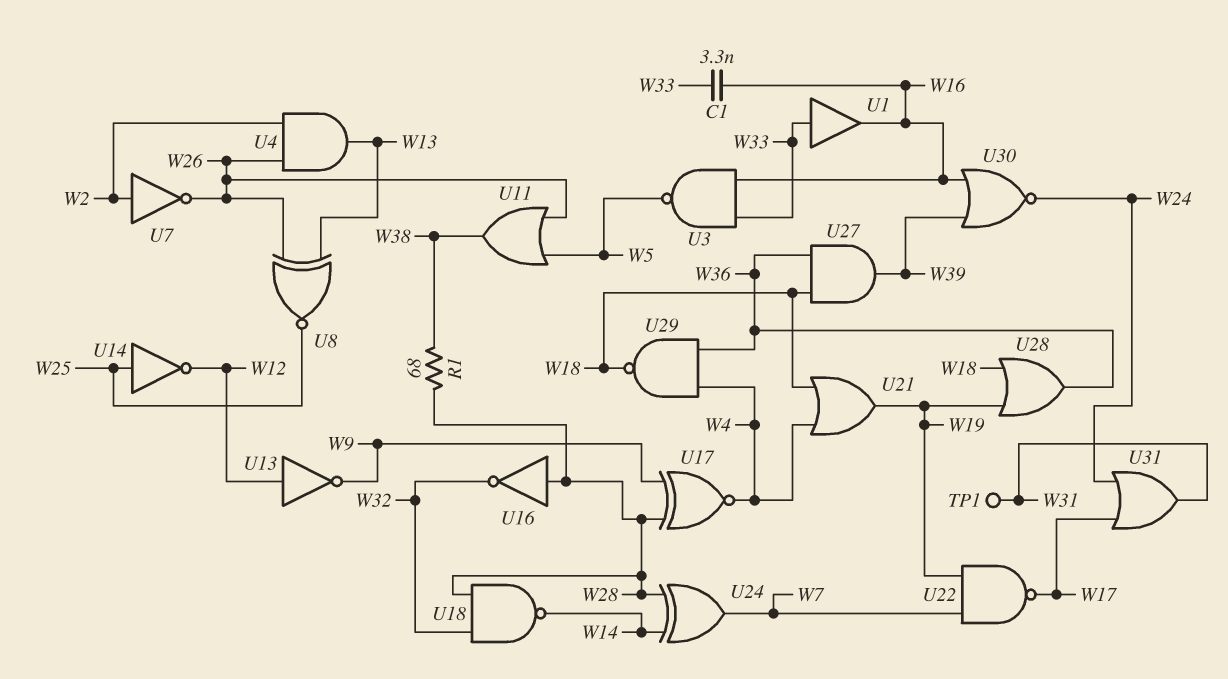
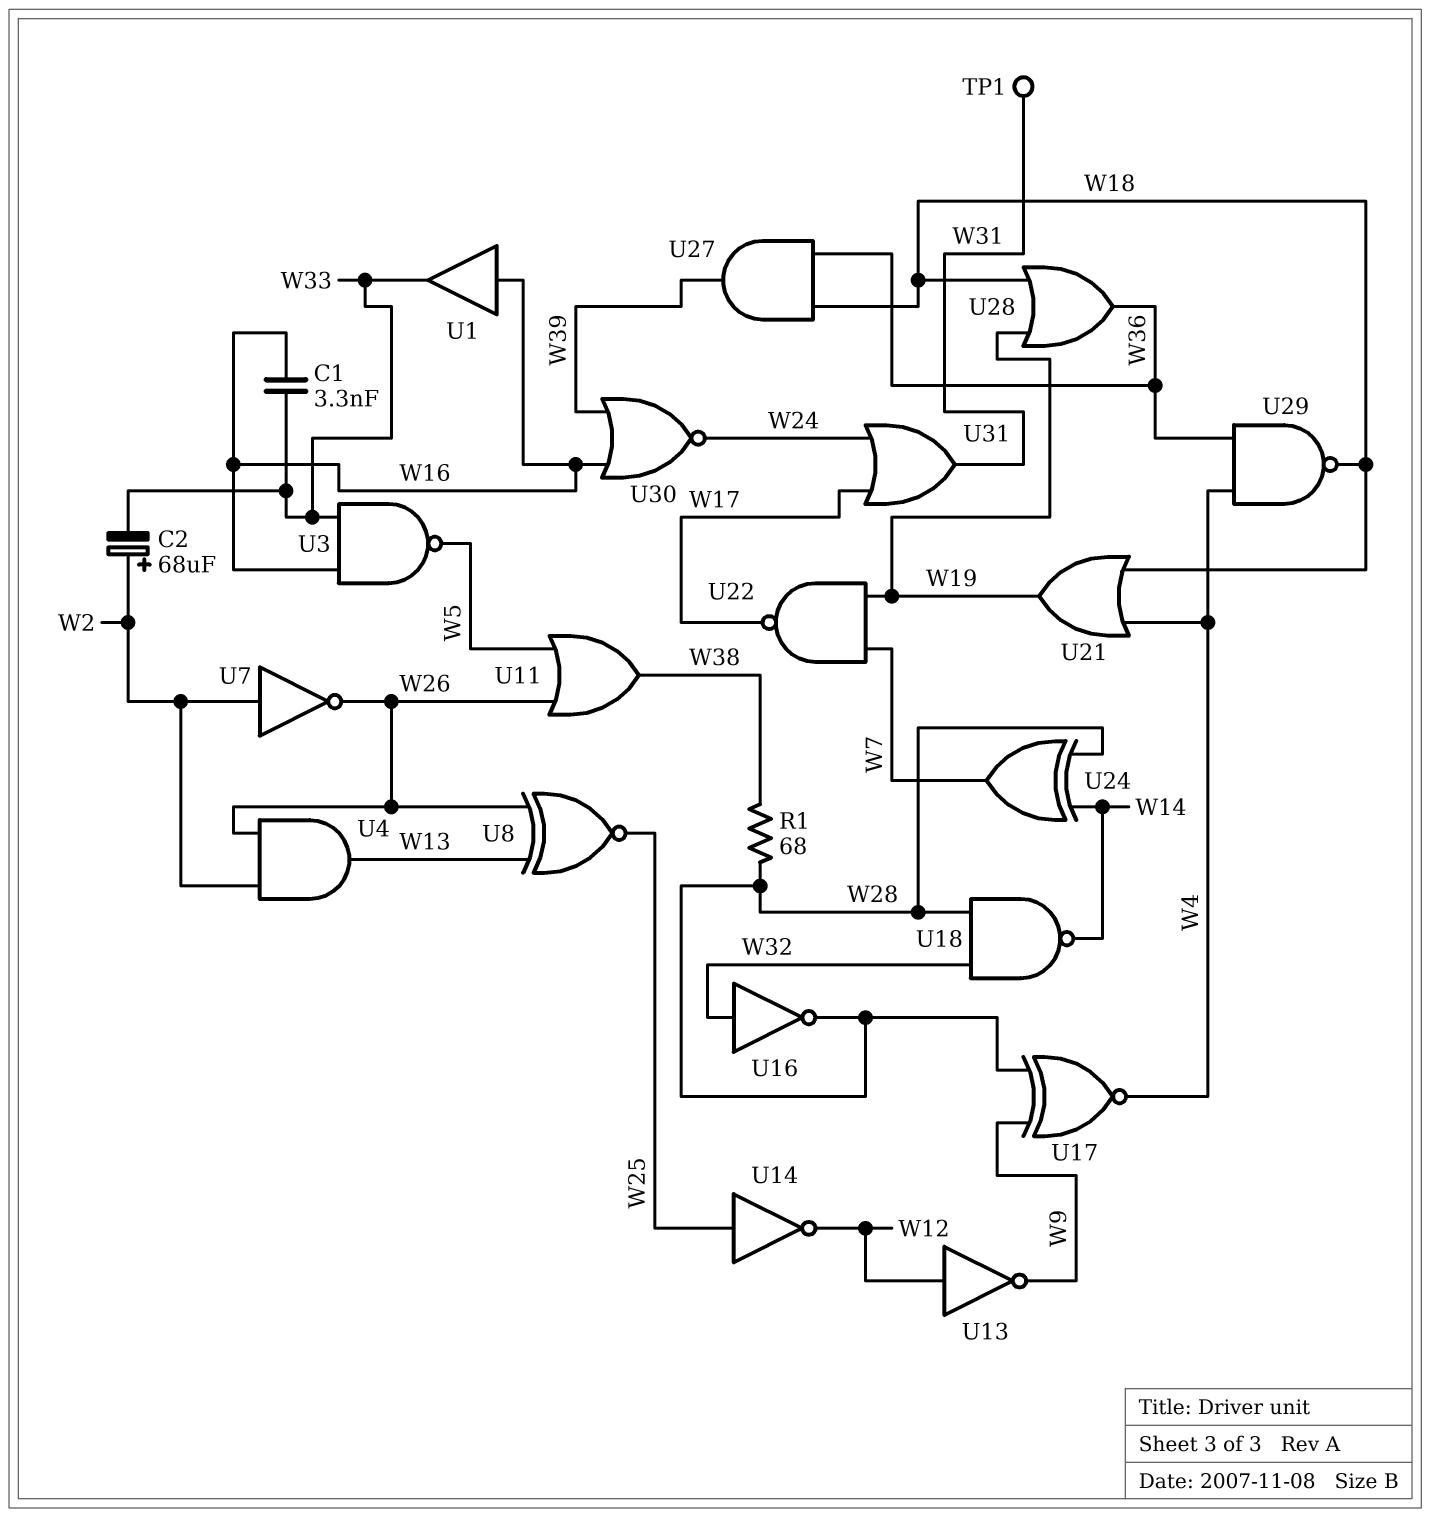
C2: none -> 68uF (plus W2, minus W33)
U1: buffer (in W33, out W16) -> buffer (in W16, out W33)
U16: NOT (in W28, out W32) -> NOT (in W32, out W28)

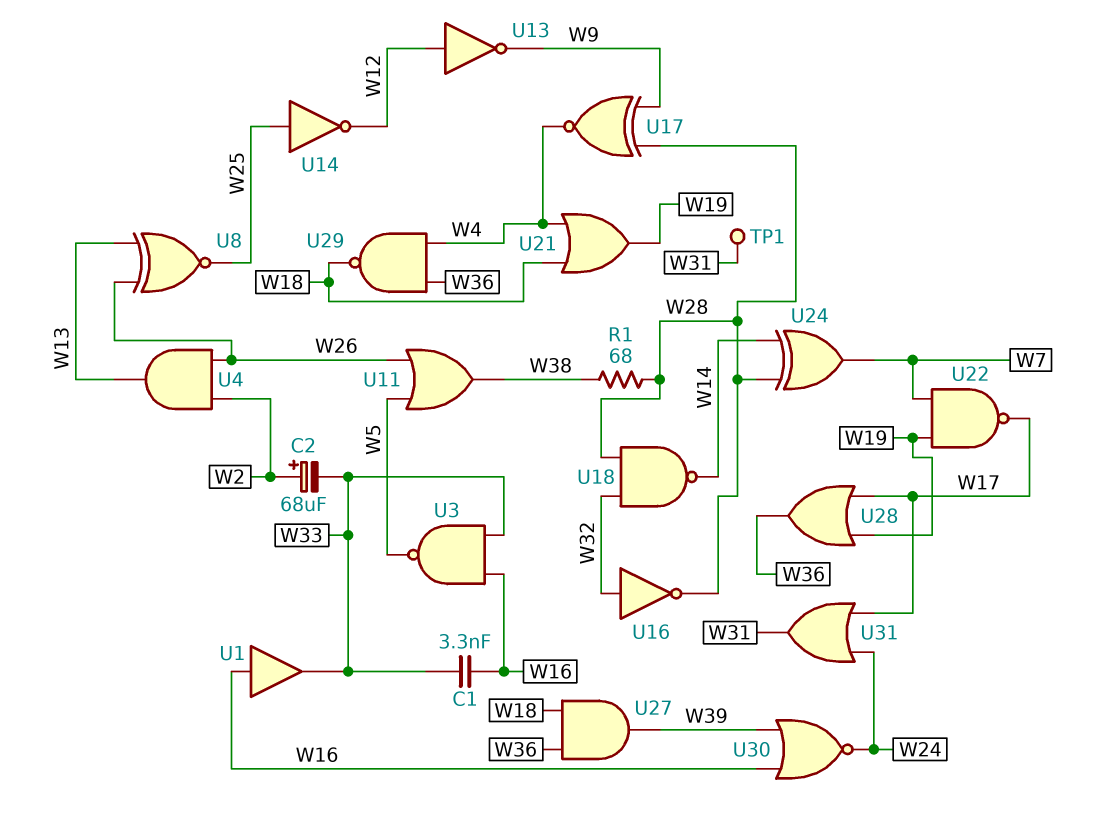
U7: NOT (in W2, out W26) -> none
U28: OR (in W18, in W19, out W36) -> OR (in W17, in W19, out W36)

